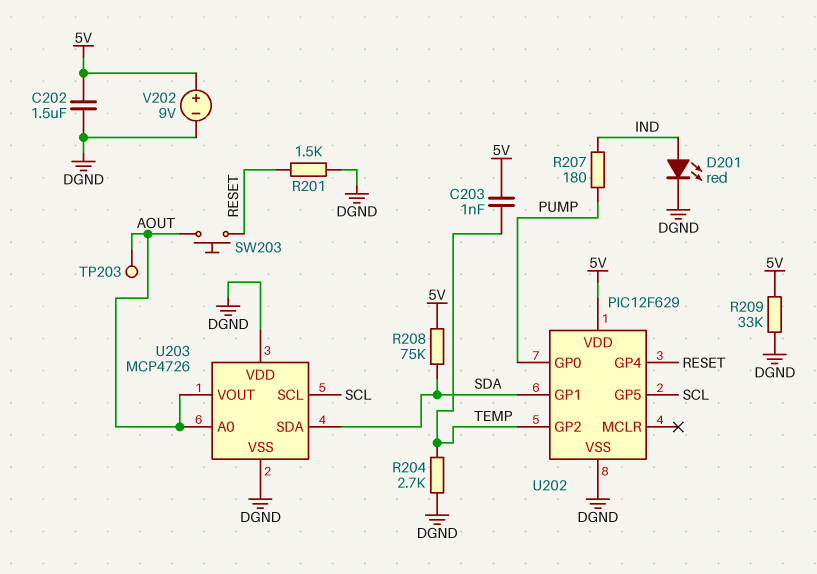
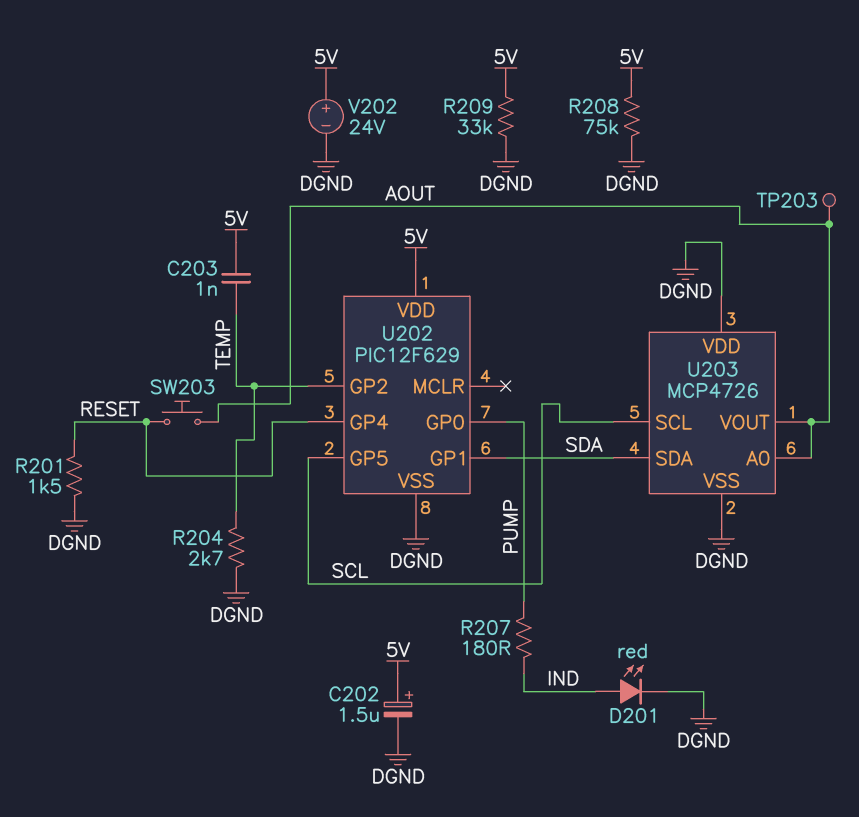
C202: 1.5uF (5V, DGND) -> 1.5uF (plus 5V, minus DGND)
R208: 75k (5V, SDA) -> 75k (5V, DGND)
V202: 9V (plus 5V, minus DGND) -> 24V (plus 5V, minus DGND)

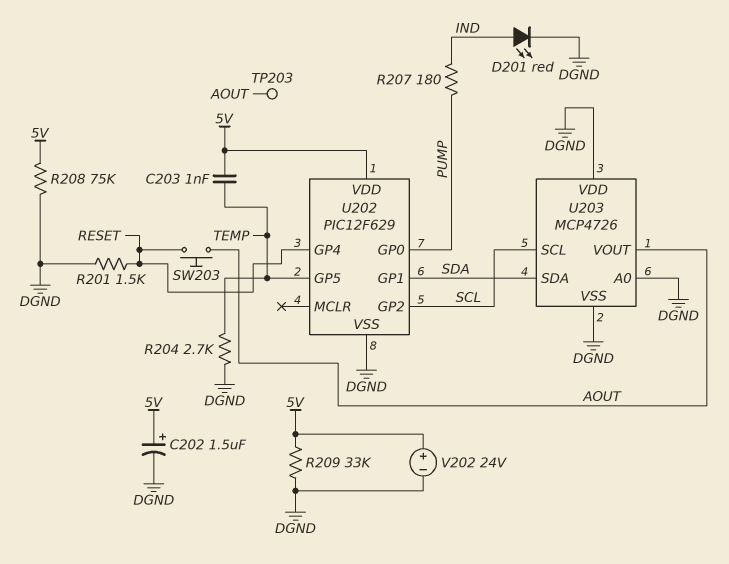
U202 pin GP2: TEMP -> SCL
U202 pin GP5: SCL -> TEMP
U203 pin A0: AOUT -> DGND

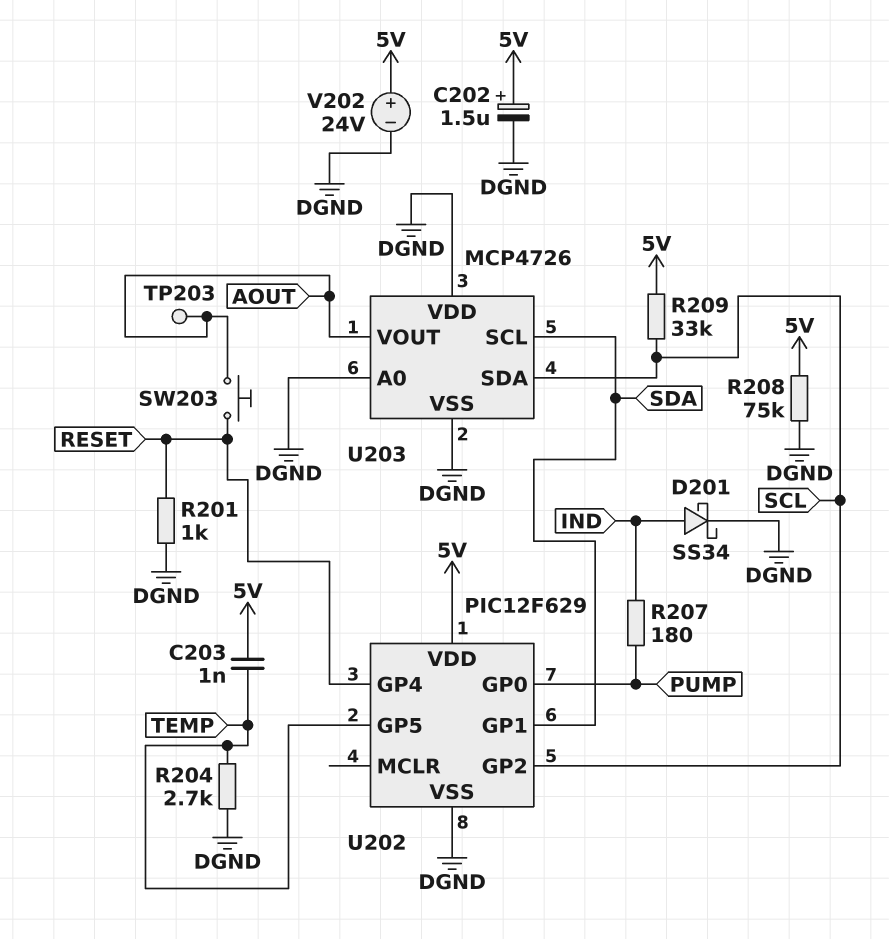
D201: LED red (A IND, K DGND) -> schottky SS34 (A IND, K DGND)
R201: 1.5k (DGND, RESET) -> 1k (DGND, RESET)
R209: 33k (5V, DGND) -> 33k (5V, SCL)
U203 pin SCL: SCL -> SDA
U203 pin SDA: SDA -> SCL

